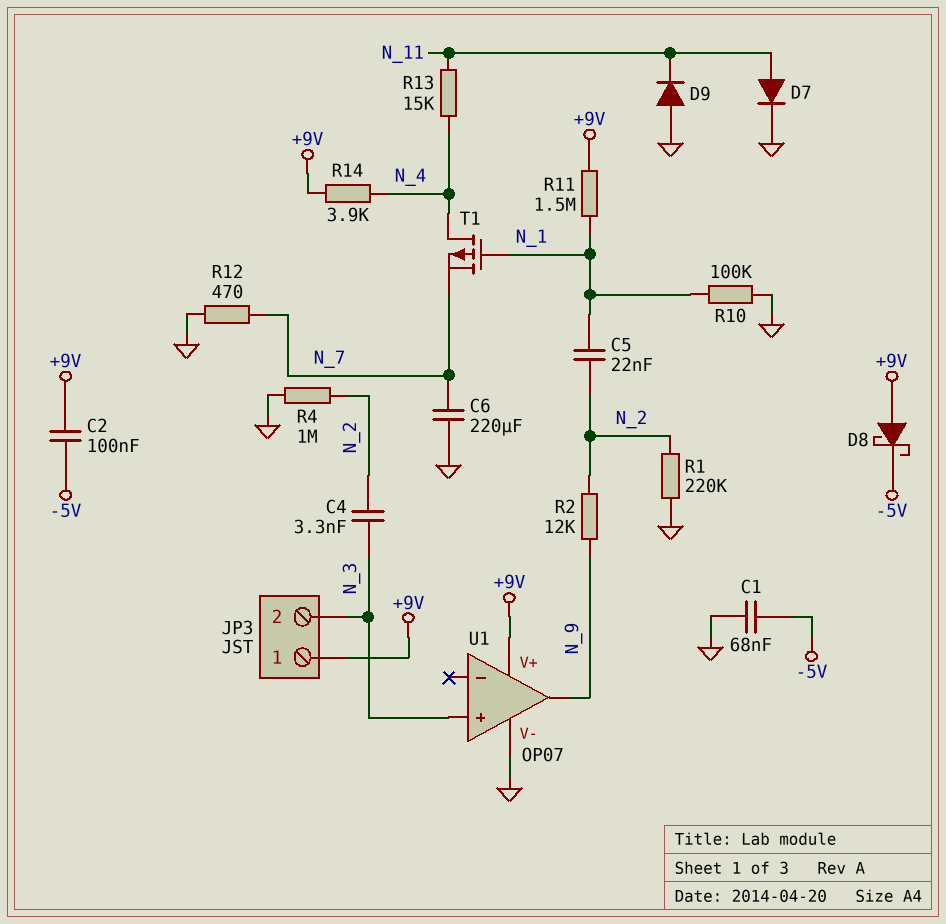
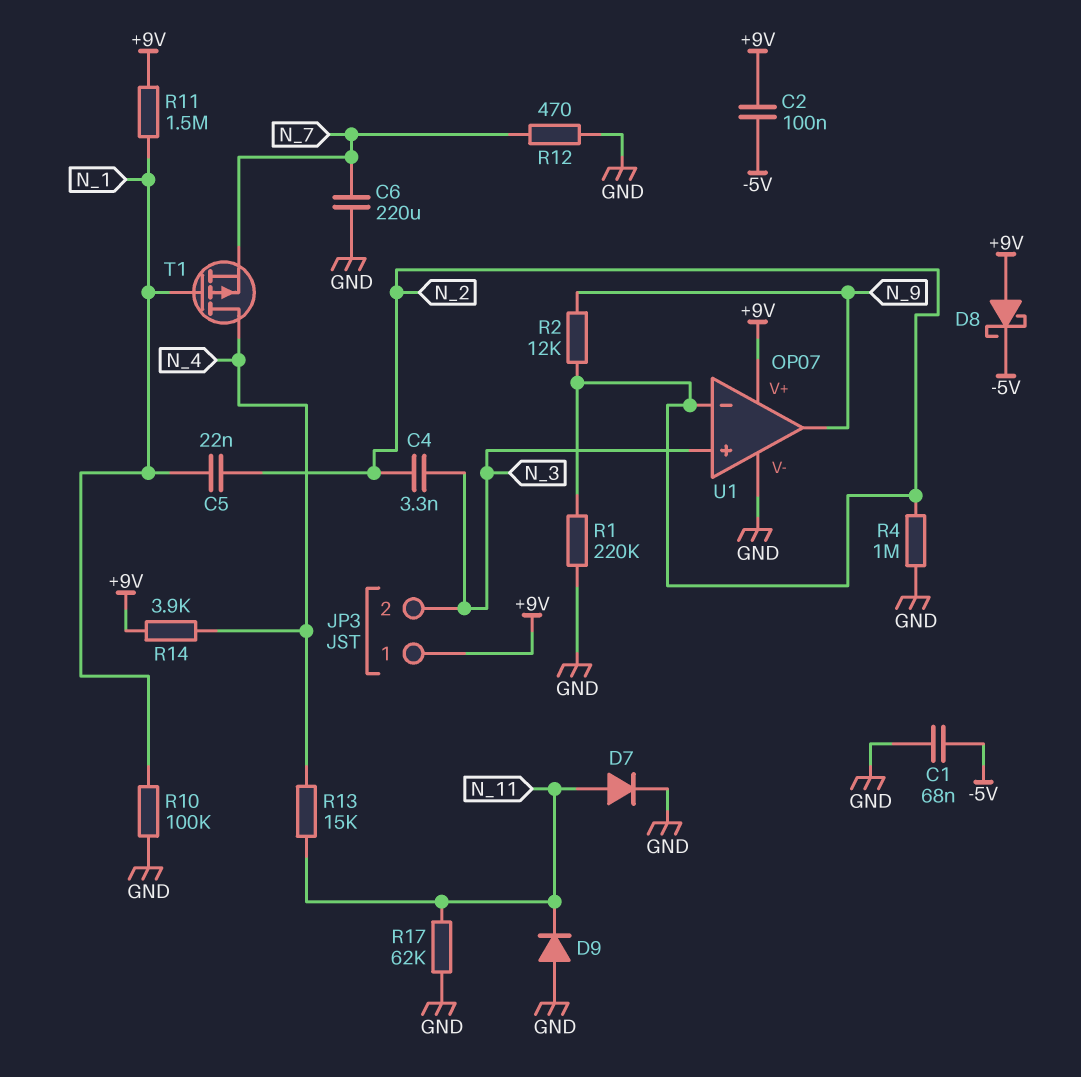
R17: none -> 62k (GND, N_11)
U1 pin in-: none -> N_2

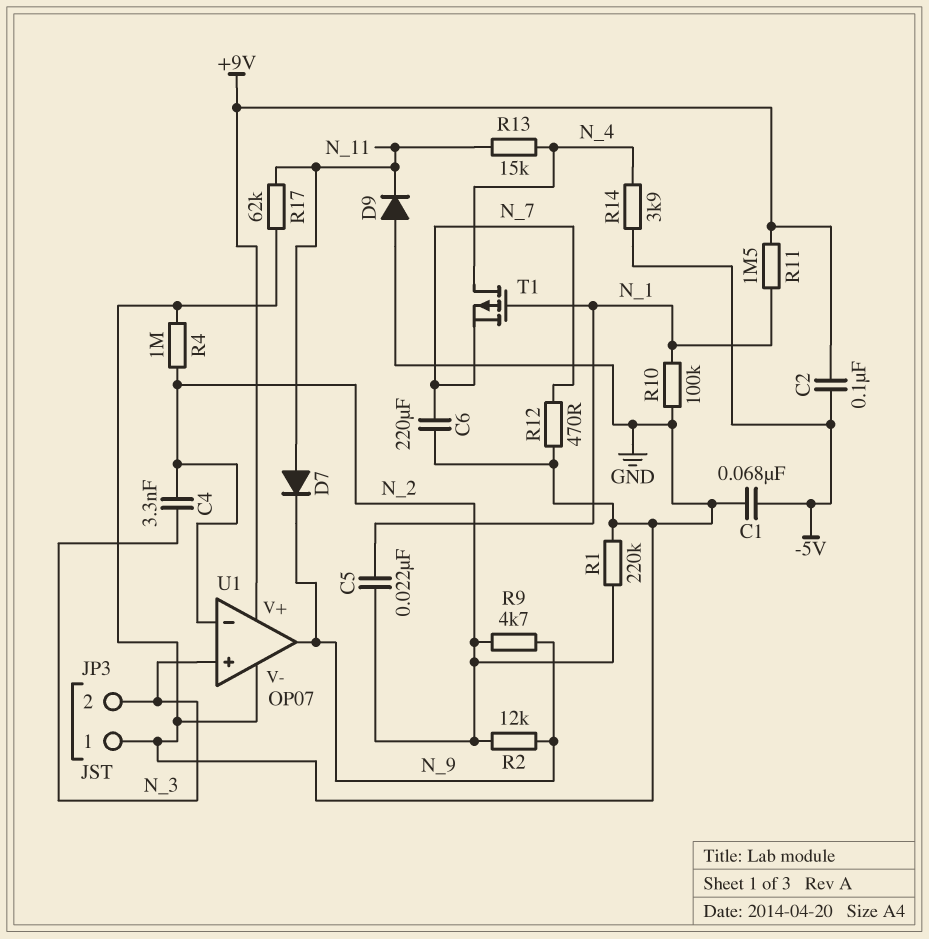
D7: diode (A N_11, K GND) -> diode (A N_11, K N_9)
D8: schottky (A +9V, K -5V) -> none
JP3 pin 1: +9V -> GND
R9: none -> 4.7k (N_2, N_9)
R14: 3.9k (+9V, N_4) -> 3.9k (-5V, N_4)

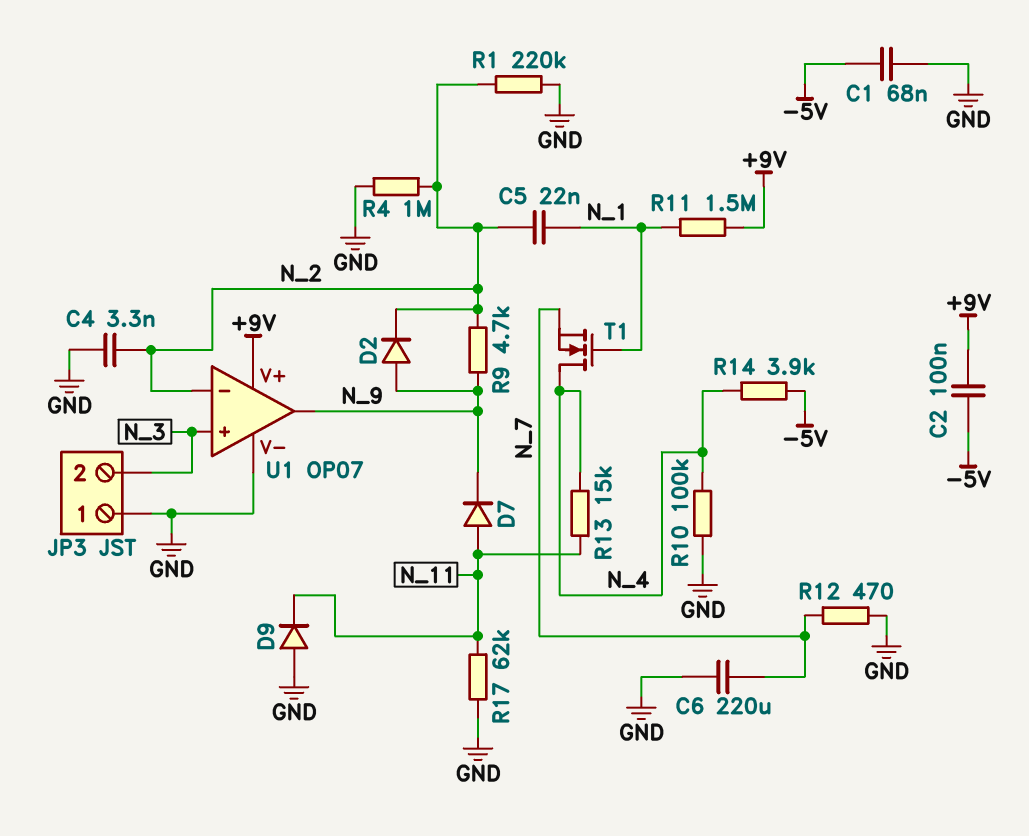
C4: 3.3nF (N_2, N_3) -> 3.3nF (GND, N_2)
D2: none -> diode (A N_9, K N_2)
R2: 12k (N_2, N_9) -> none
R10: 100k (GND, N_1) -> 100k (GND, N_4)
T1: PMOS (G N_1, D N_4, S N_7) -> NMOS (G N_1, D N_4, S N_7)

